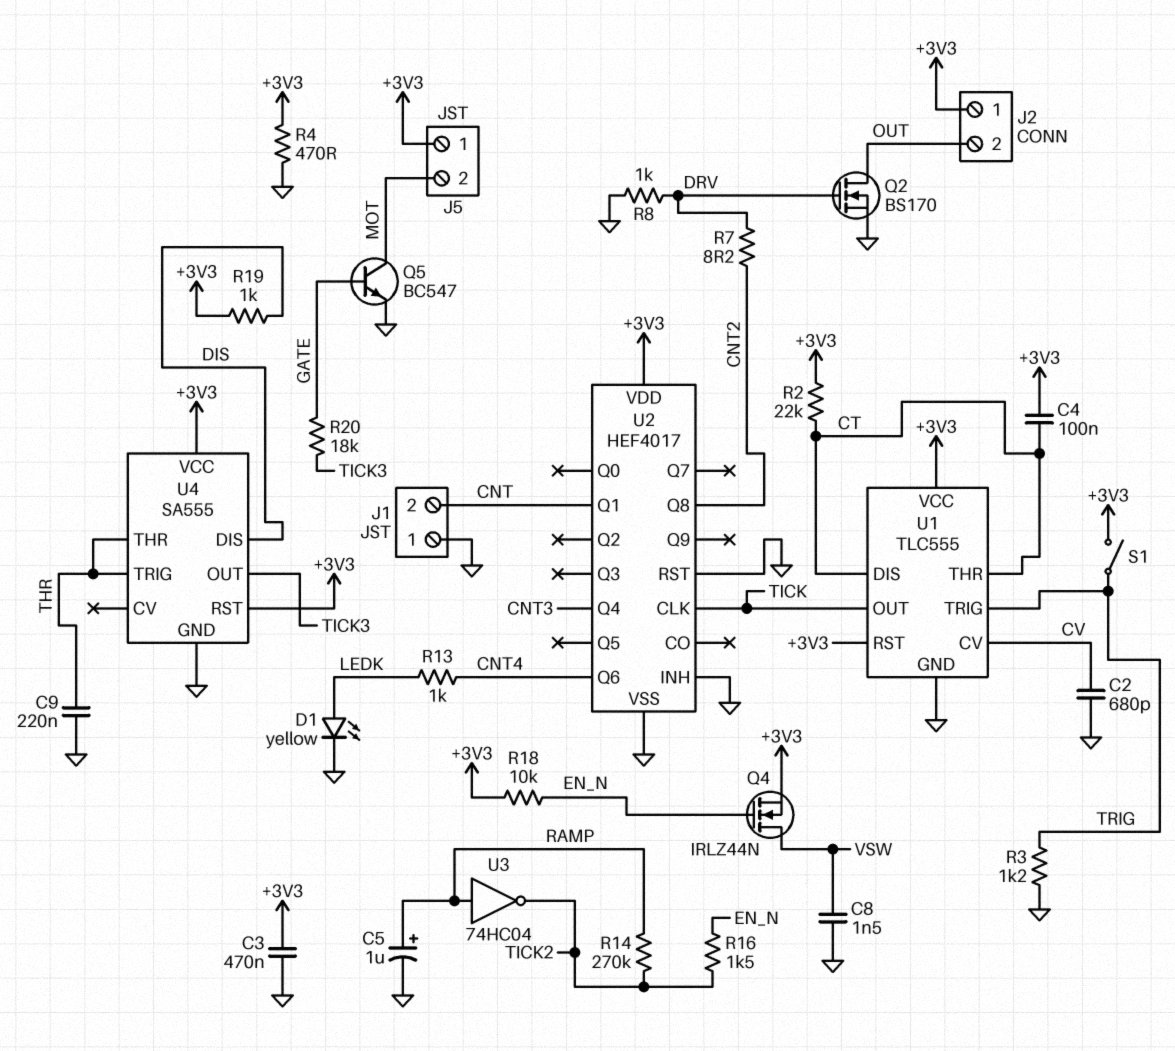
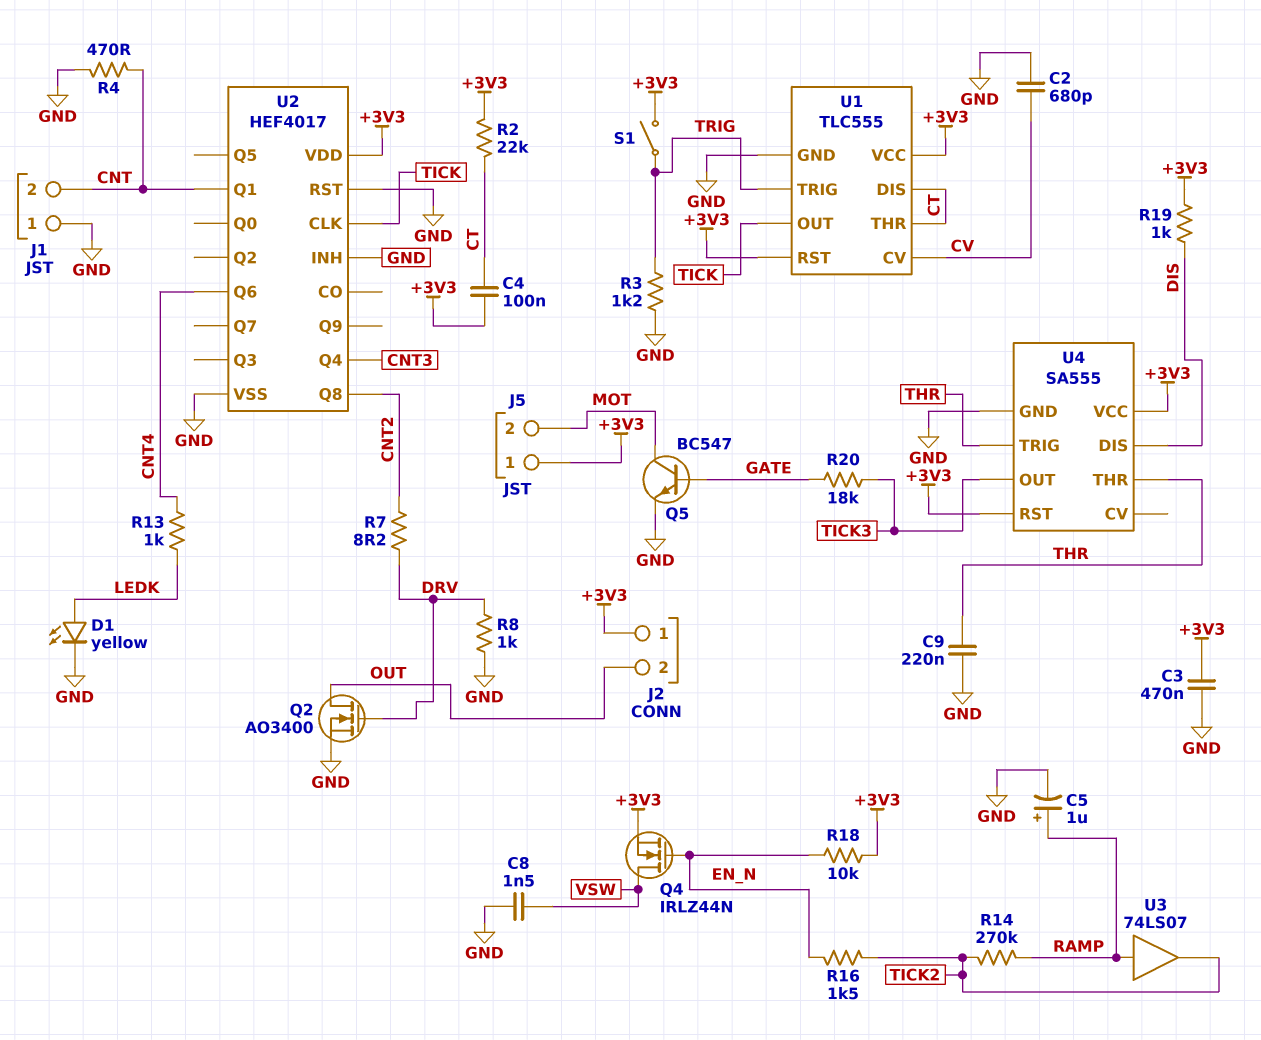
Q2: NMOS BS170 (G DRV, D OUT, S GND) -> NMOS AO3400 (G DRV, D OUT, S GND)
R4: 470 (+3V3, GND) -> 470 (CNT, GND)
U3: NOT 74HC04 (in RAMP, out TICK2) -> buffer 74LS07 (in RAMP, out TICK2)

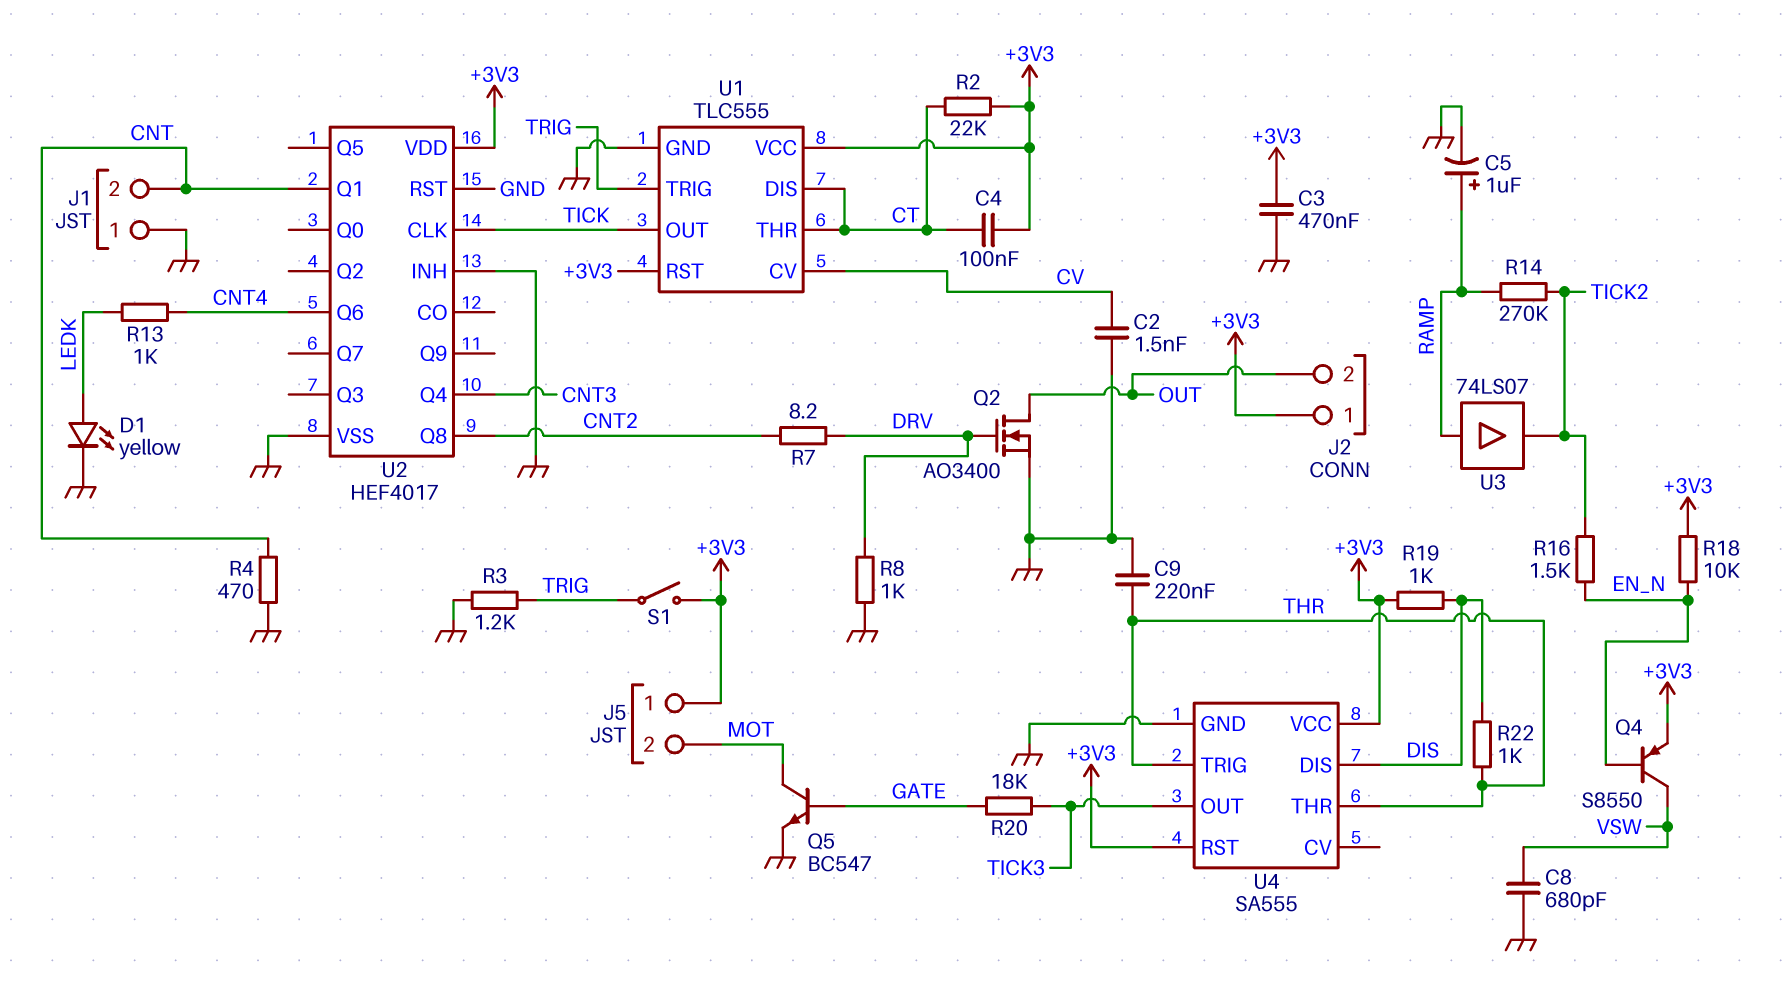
C2: 680pF (CV, GND) -> 1.5nF (CV, GND)
C8: 1.5nF (GND, VSW) -> 680pF (GND, VSW)
Q4: NMOS IRLZ44N (G EN_N, D VSW, S +3V3) -> PNP S8550 (B EN_N, C VSW, E +3V3)
R22: none -> 1k (DIS, THR)

